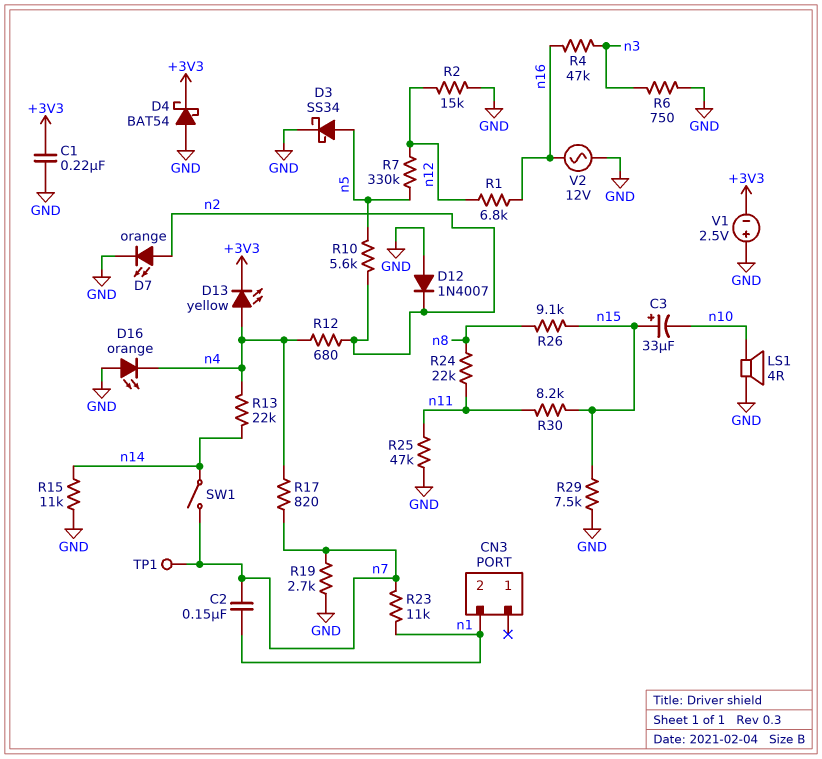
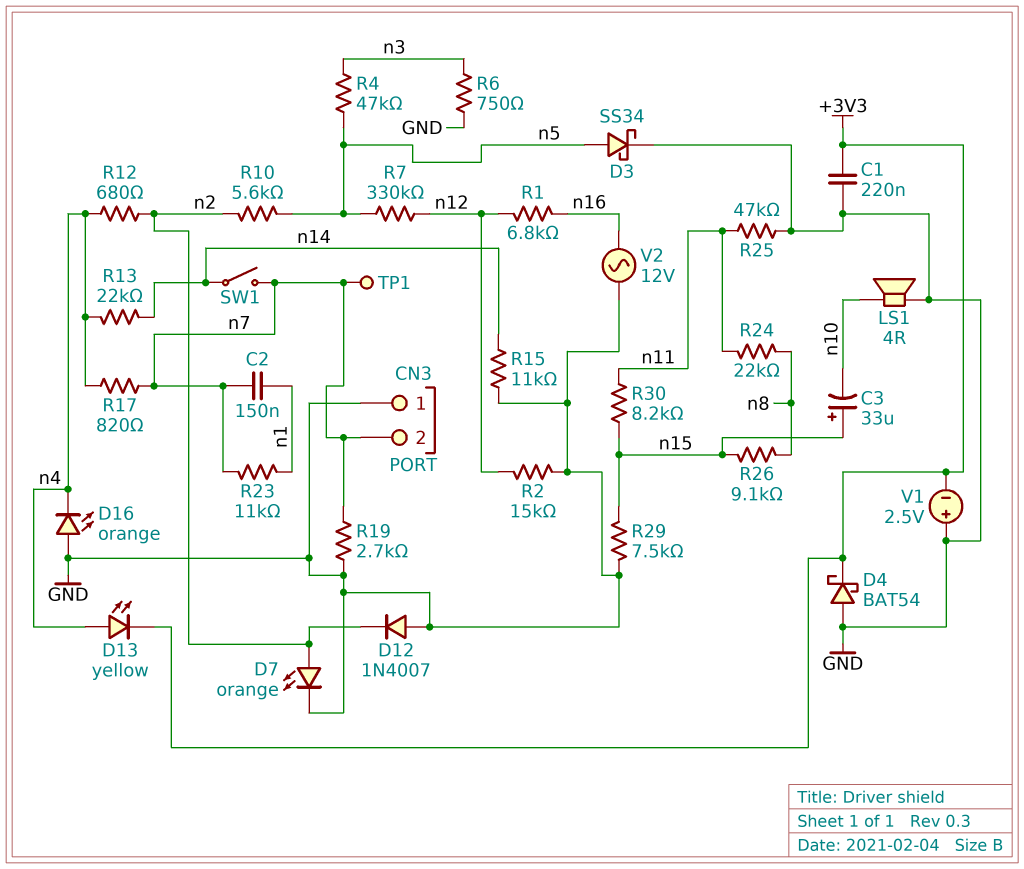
CN3 pin 1: none -> GND
CN3 pin 2: n1 -> n7
R4: 47k (n3, n16) -> 47k (n3, n5)

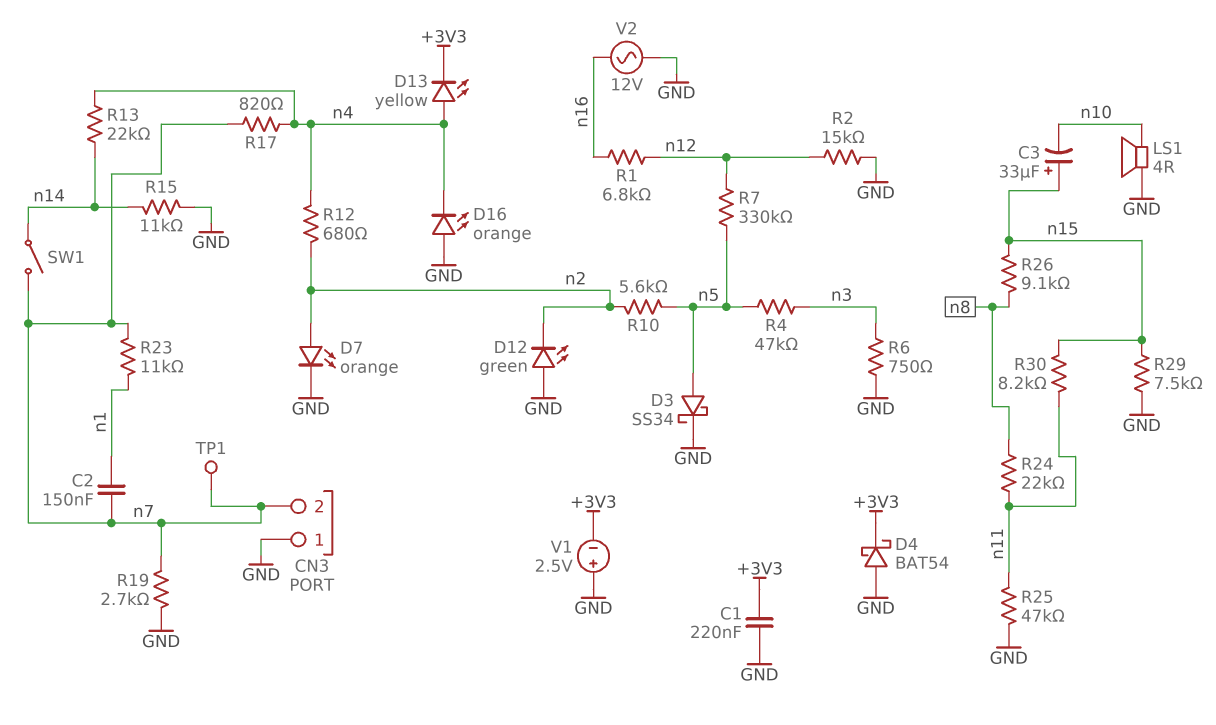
D12: diode 1N4007 (A GND, K n2) -> LED green (A GND, K n2)

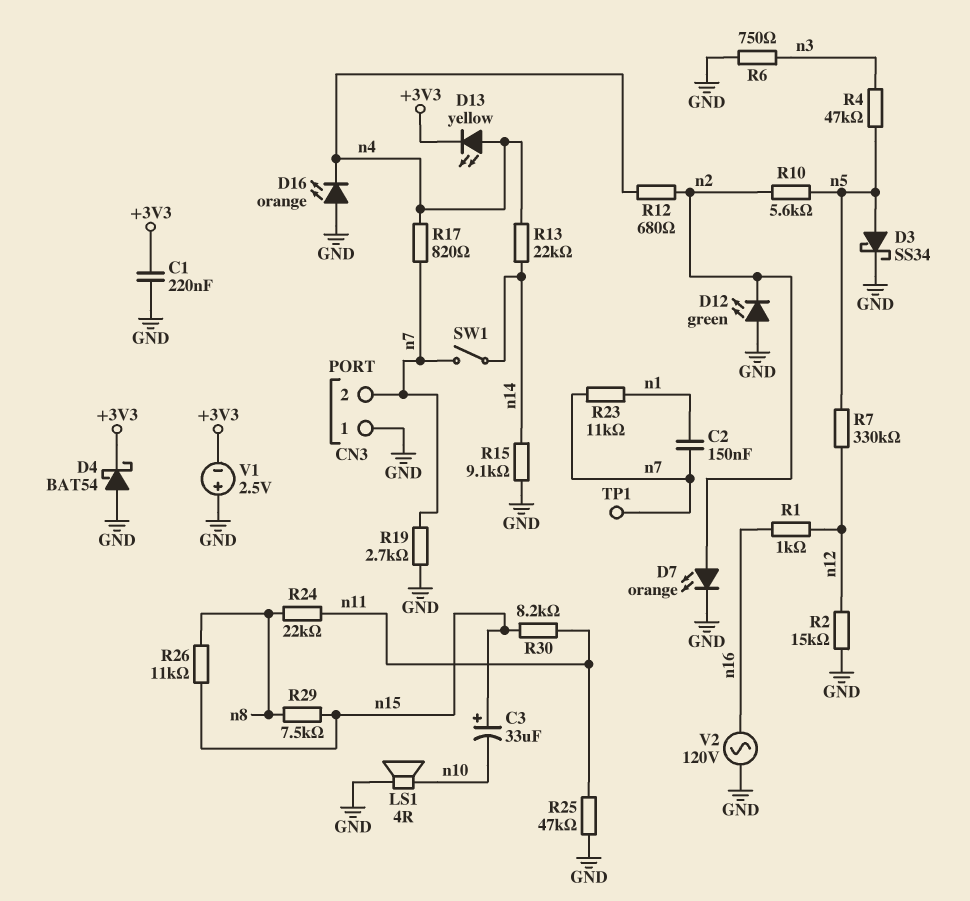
R1: 6.8k (n12, n16) -> 1k (n12, n16)
R15: 11k (GND, n14) -> 9.1k (GND, n14)
R26: 9.1k (n8, n15) -> 11k (n8, n15)
R29: 7.5k (GND, n15) -> 7.5k (n8, n15)
V2: AC 12V (GND, n16) -> AC 120V (GND, n16)

